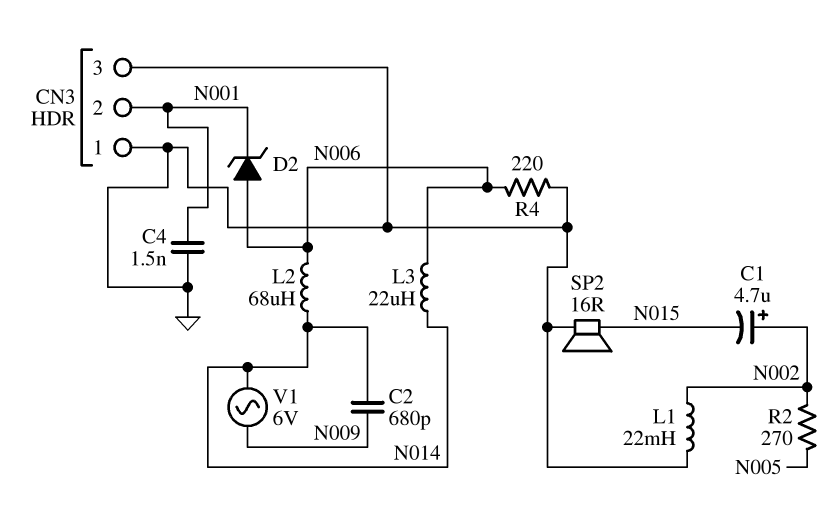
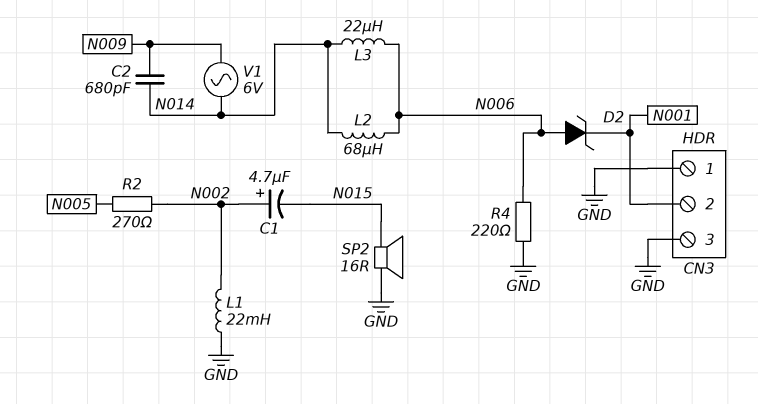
C4: 1.5nF (GND, N001) -> none

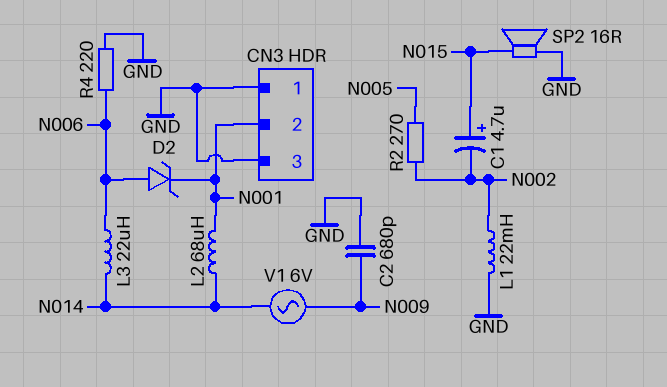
C1: 4.7uF (plus N002, minus N015) -> 4.7uF (plus N015, minus N002)
C2: 680pF (N009, N014) -> 680pF (GND, N009)
L2: 68uH (N006, N014) -> 68uH (N001, N014)

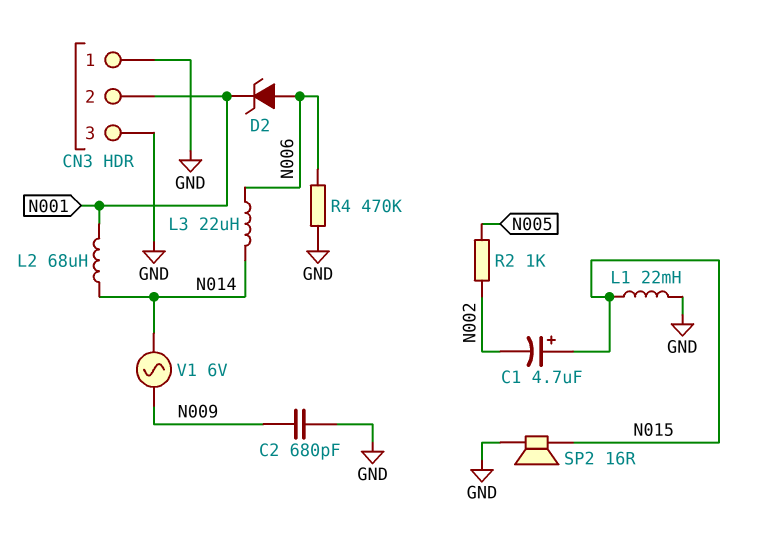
L1: 22mH (GND, N002) -> 22mH (GND, N015)
R2: 270 (N002, N005) -> 1k (N002, N005)
R4: 220 (GND, N006) -> 470k (GND, N006)

